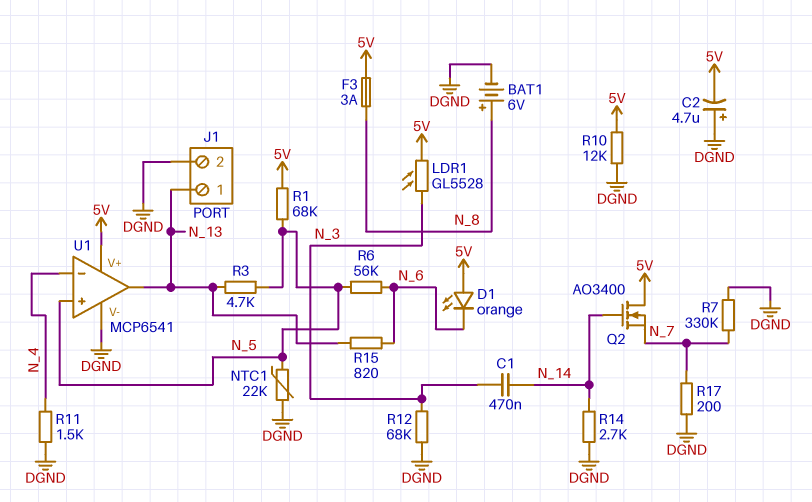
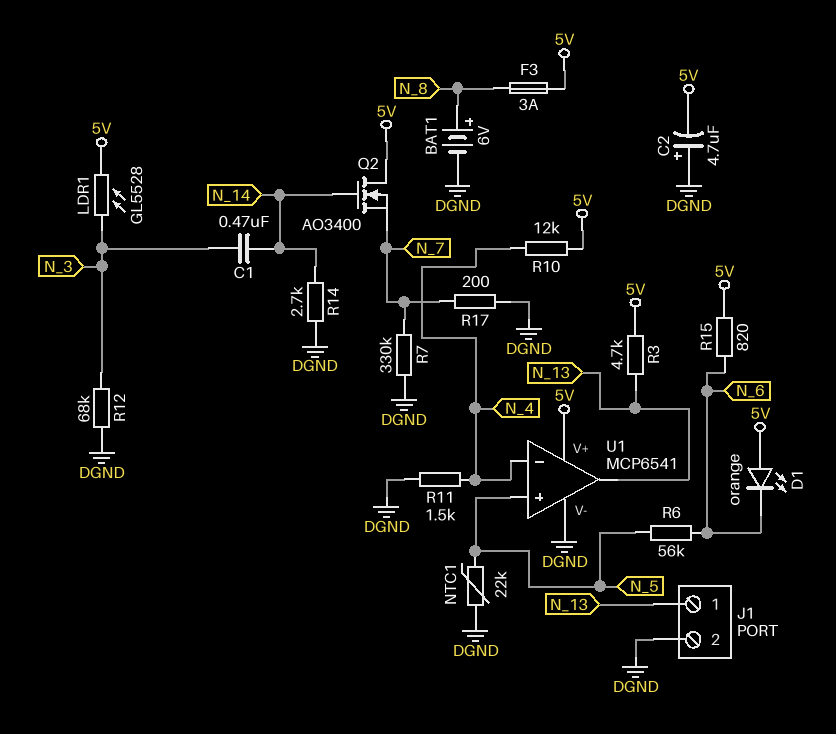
R1: 68k (5V, N_5) -> none
R3: 4.7k (N_5, N_13) -> 4.7k (5V, N_13)
R10: 12k (5V, DGND) -> 12k (5V, N_4)
R15: 820 (N_6, N_13) -> 820 (5V, N_6)

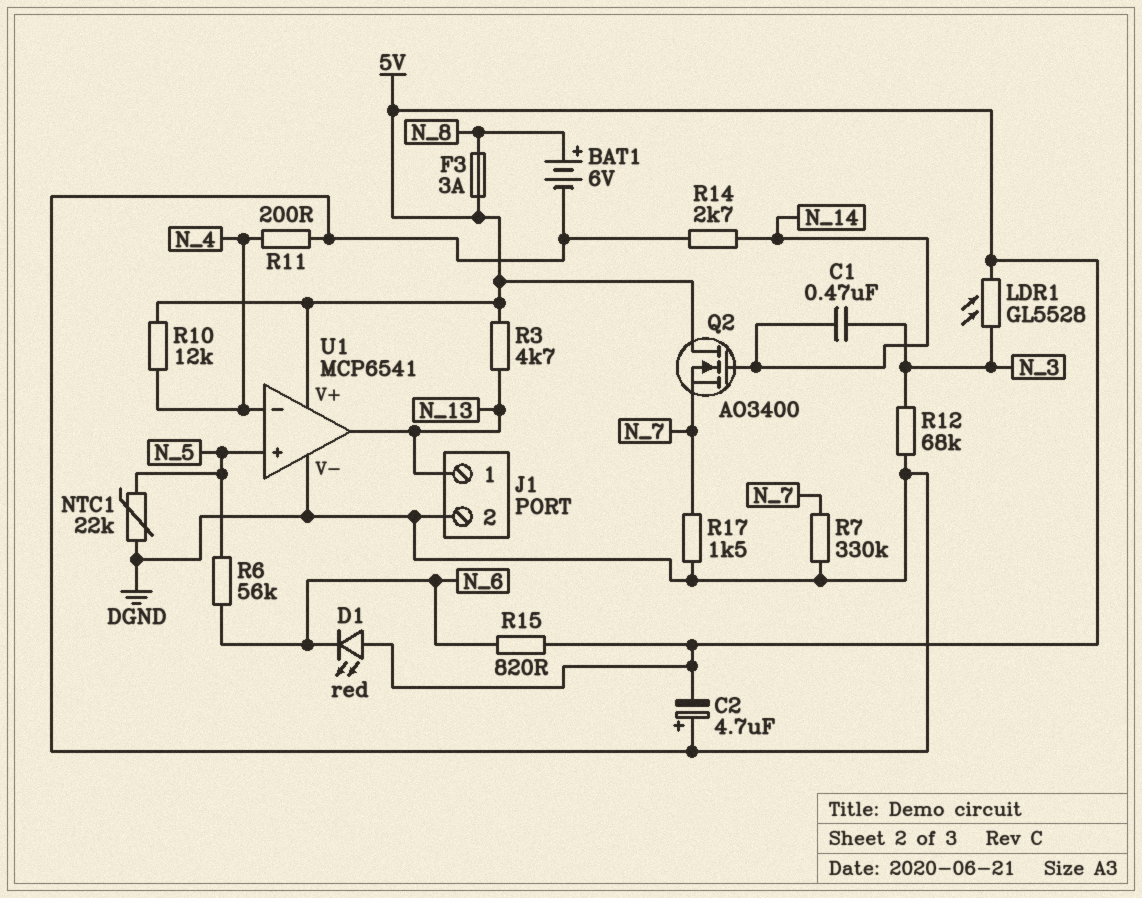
D1: LED orange (A 5V, K N_6) -> LED red (A 5V, K N_6)
R11: 1.5k (DGND, N_4) -> 200 (DGND, N_4)
R17: 200 (DGND, N_7) -> 1.5k (DGND, N_7)

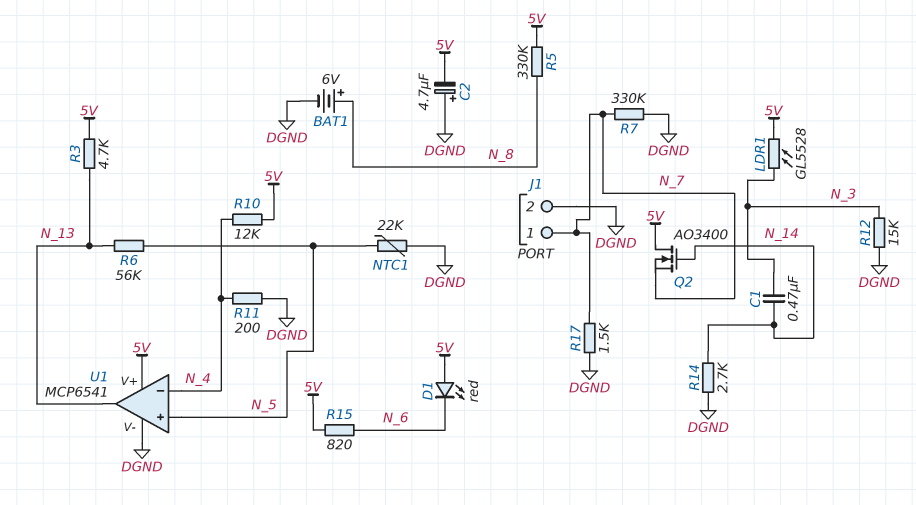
F3: 3A (5V, N_8) -> none
J1 pin 1: N_13 -> N_7
R5: none -> 330k (5V, N_8)
R6: 56k (N_5, N_6) -> 56k (N_5, N_13)
R12: 68k (DGND, N_3) -> 15k (DGND, N_3)

